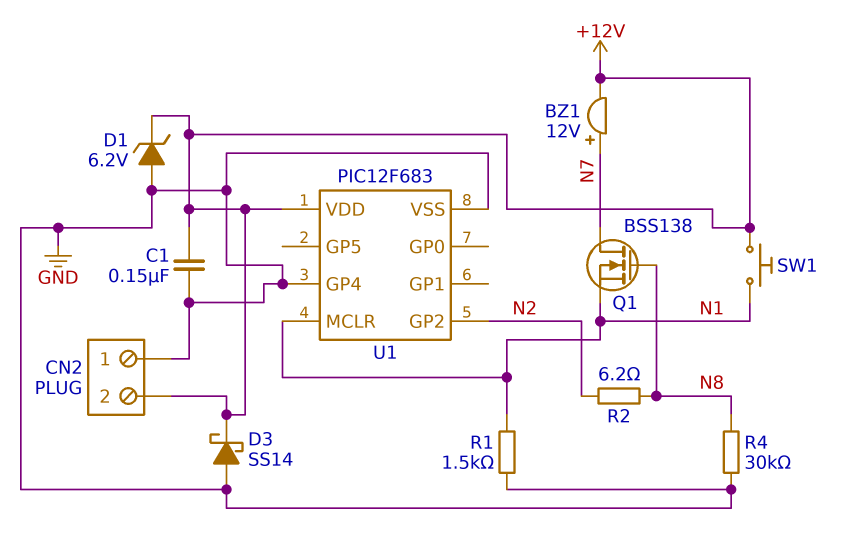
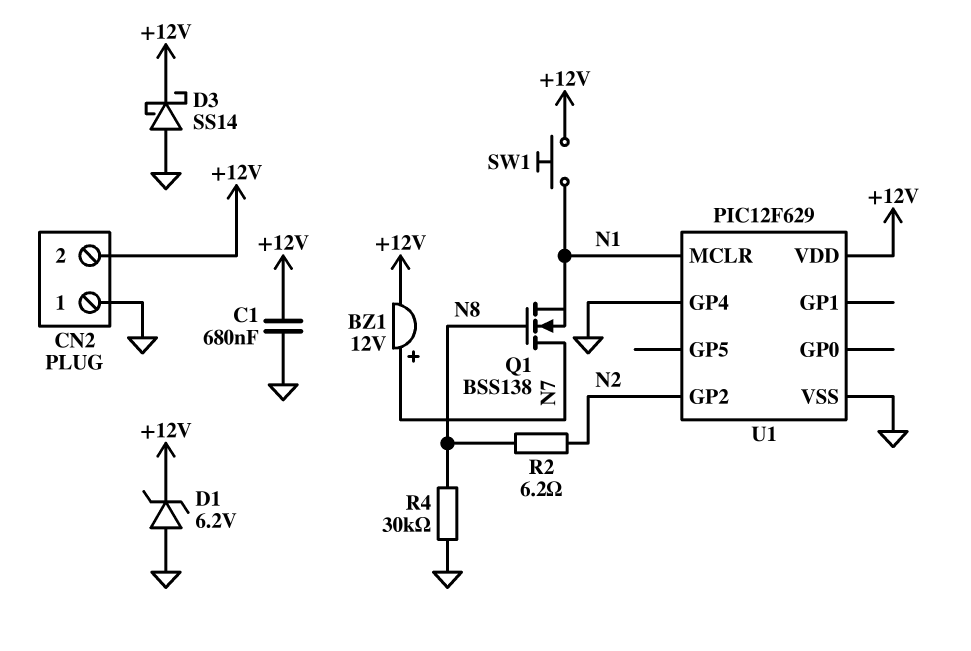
C1: 150nF (+12V, GND) -> 680nF (+12V, GND)
R1: 1.5k (GND, N1) -> none
U1: PIC12F683 -> PIC12F629

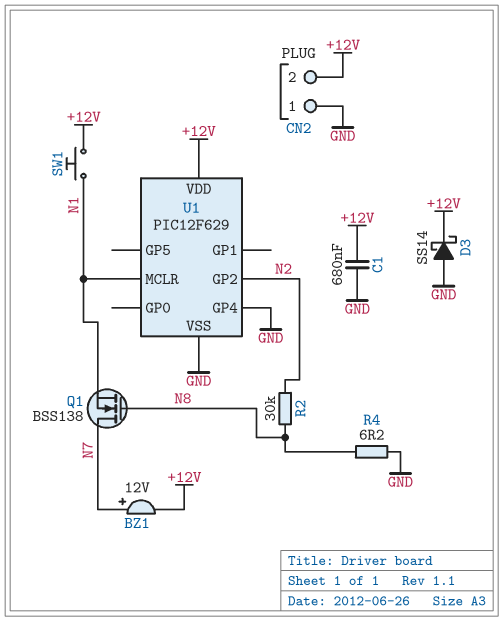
D1: zener 6.2V (A GND, K +12V) -> none
R2: 6.2 (N2, N8) -> 30k (N2, N8)
R4: 30k (GND, N8) -> 6.2 (GND, N8)

